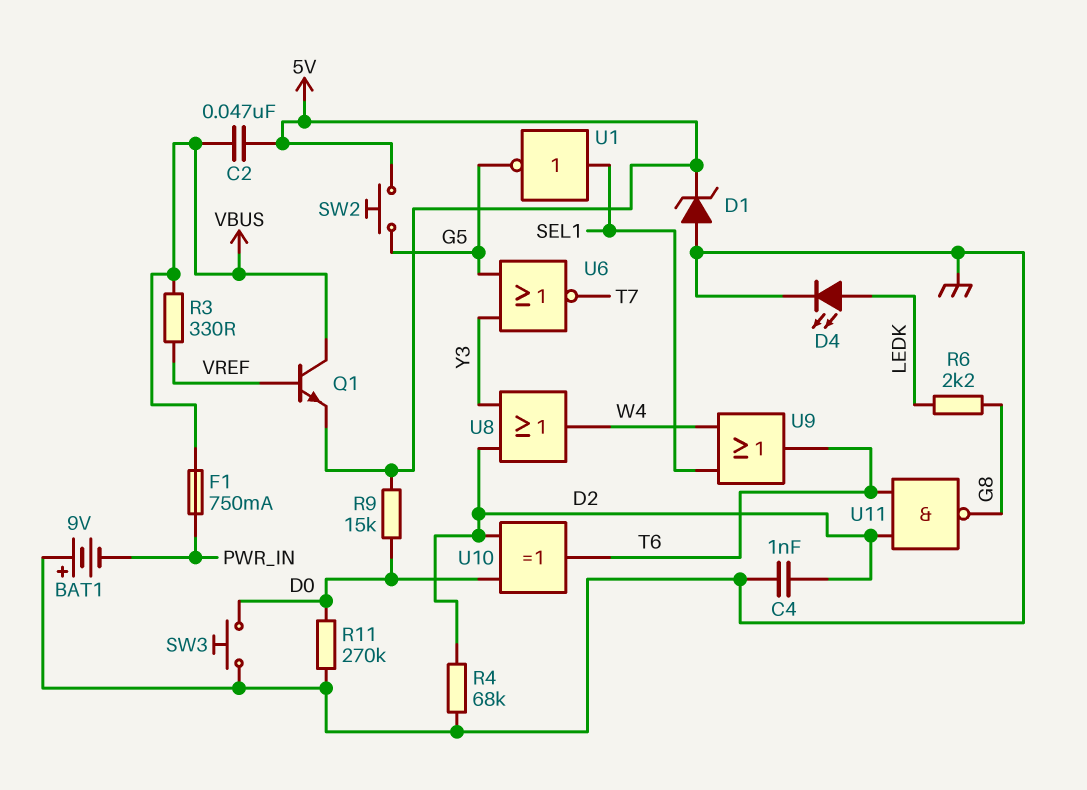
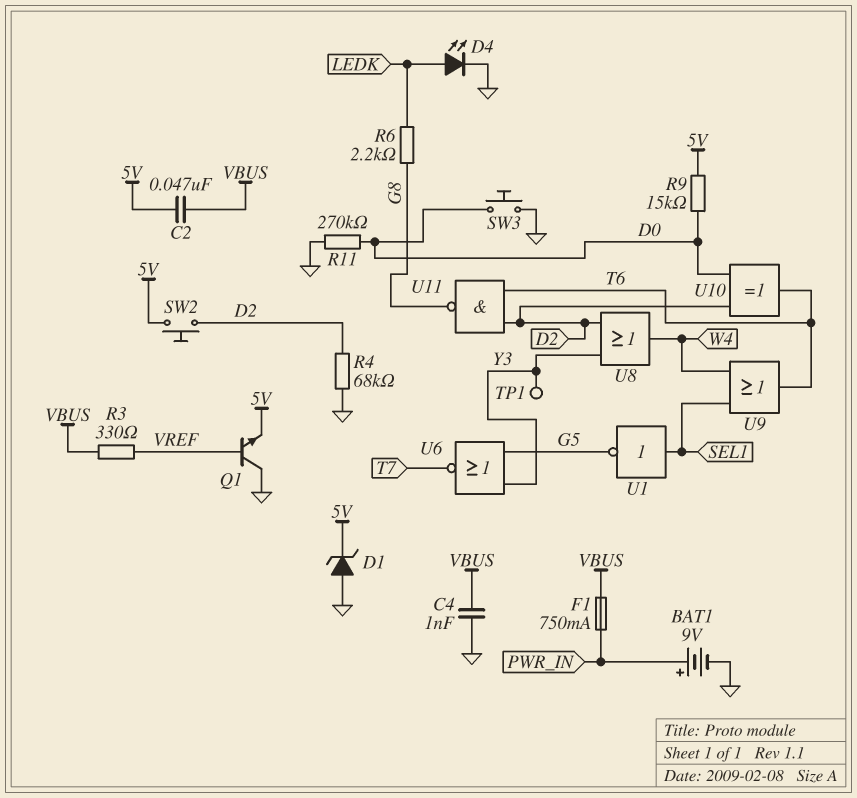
BAT1: 9V (plus GND, minus PWR_IN) -> 9V (plus PWR_IN, minus GND)
C4: 1nF (D2, GND) -> 1nF (GND, VBUS)
Q1: NPN (B VREF, C VBUS, E 5V) -> NPN (B VREF, C GND, E 5V)
SW2: button (5V, G5) -> button (5V, D2)
TP1: none -> test point (Y3)

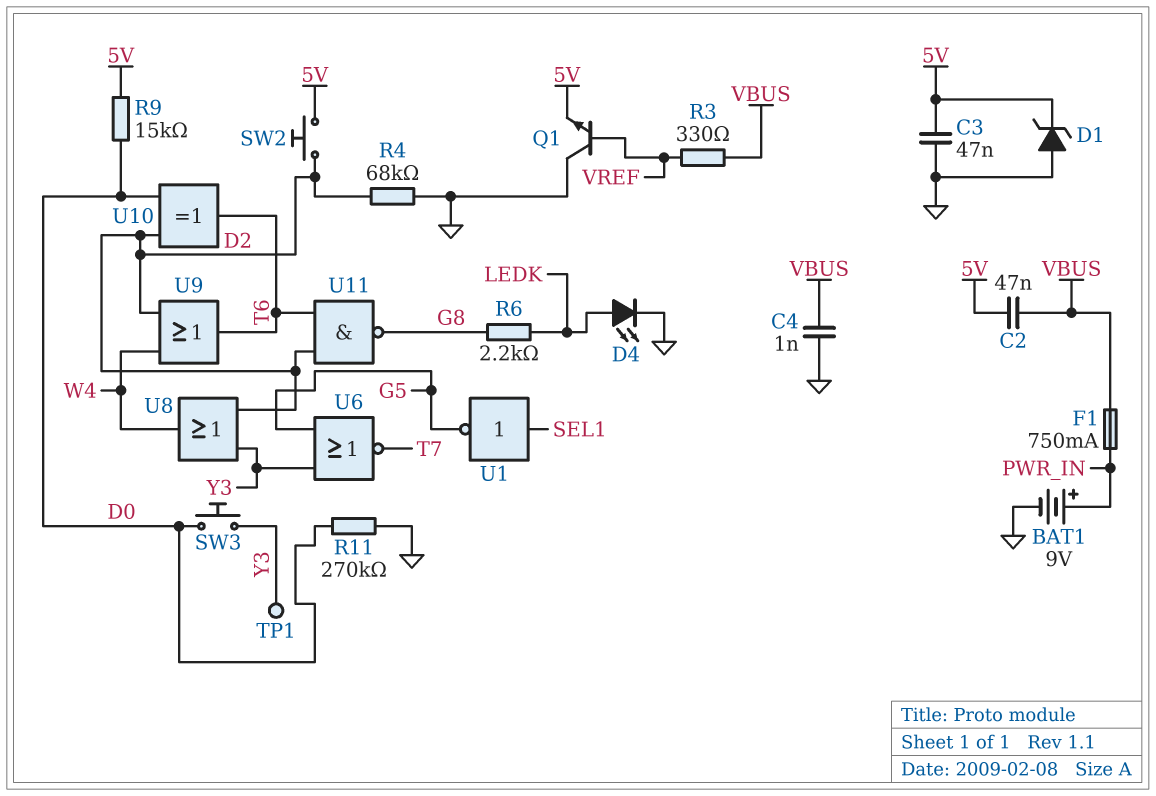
C3: none -> 47nF (5V, GND)
SW3: button (D0, GND) -> button (D0, Y3)
U9: OR (in SEL1, in W4, out T6) -> OR (in D2, in W4, out T6)

